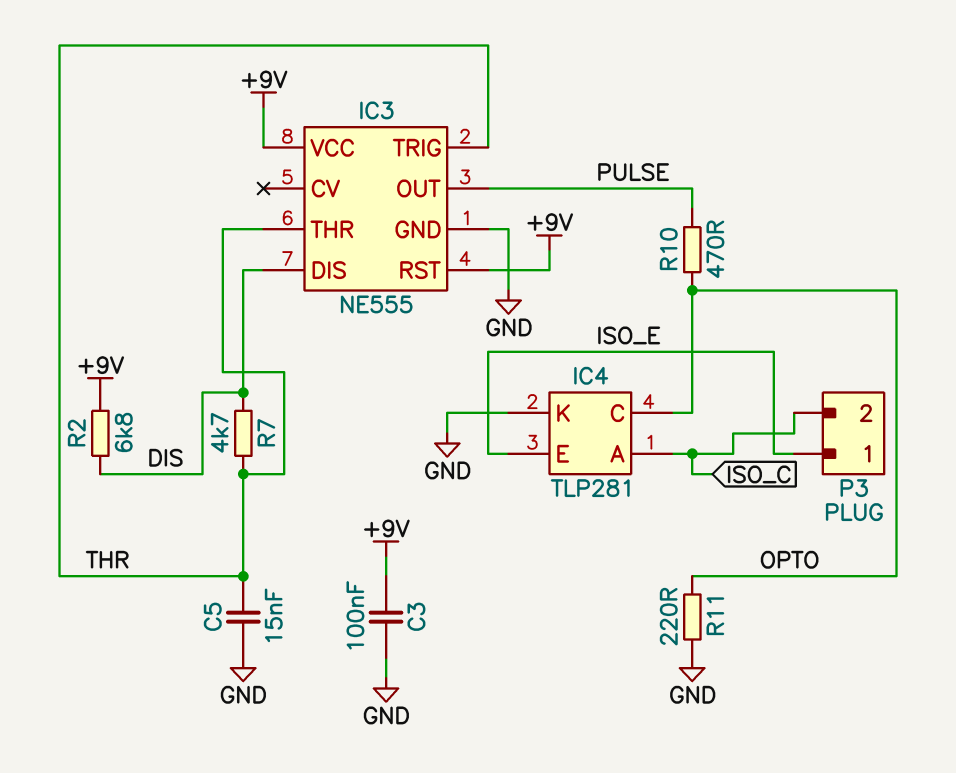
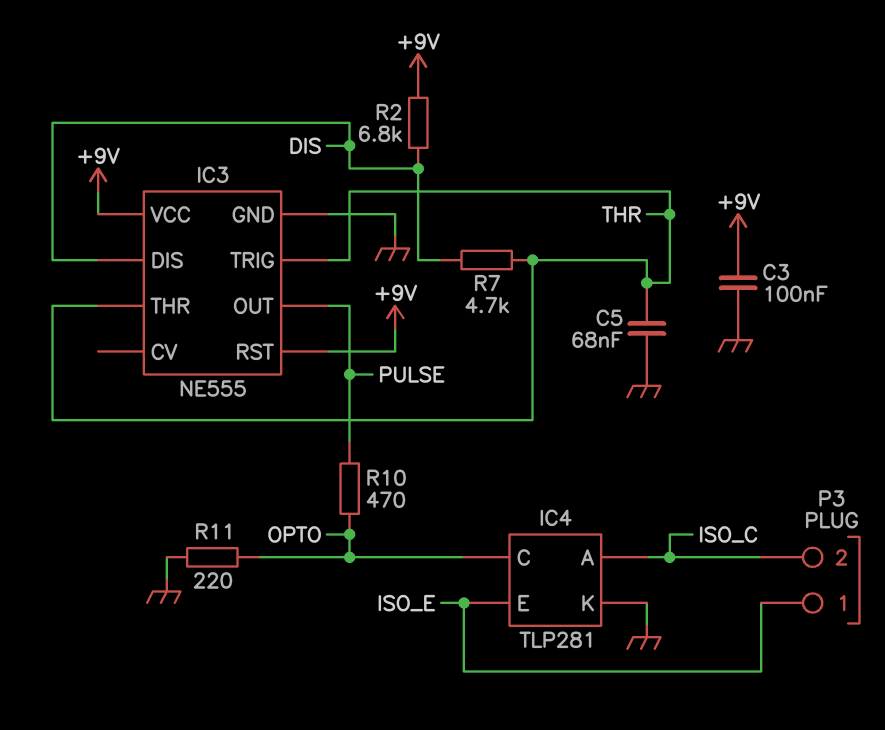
C5: 15nF (GND, THR) -> 68nF (GND, THR)

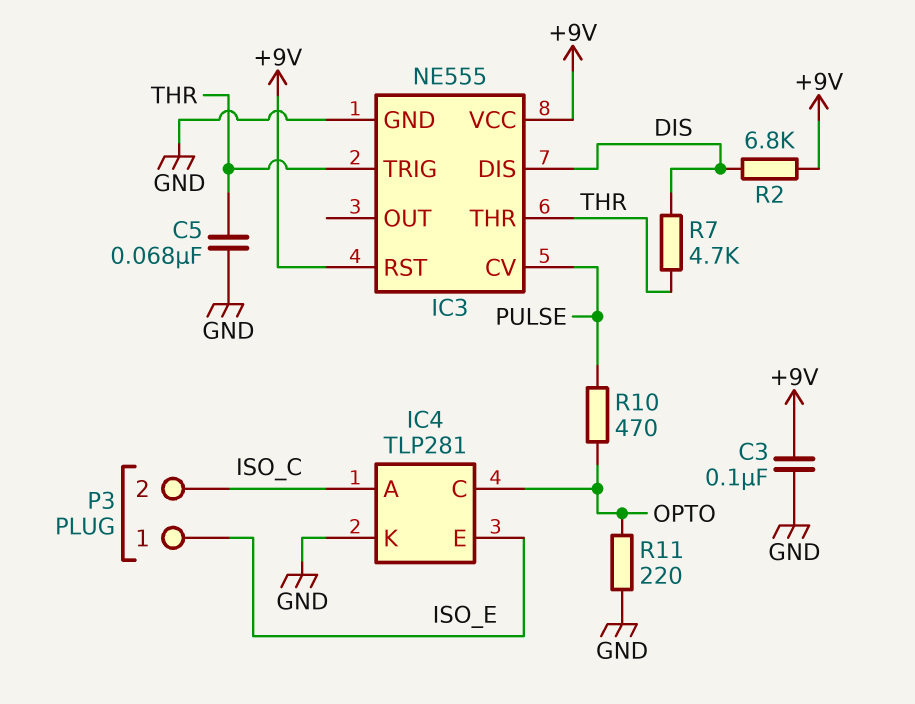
IC3 pin CV: none -> PULSE
IC3 pin OUT: PULSE -> none

